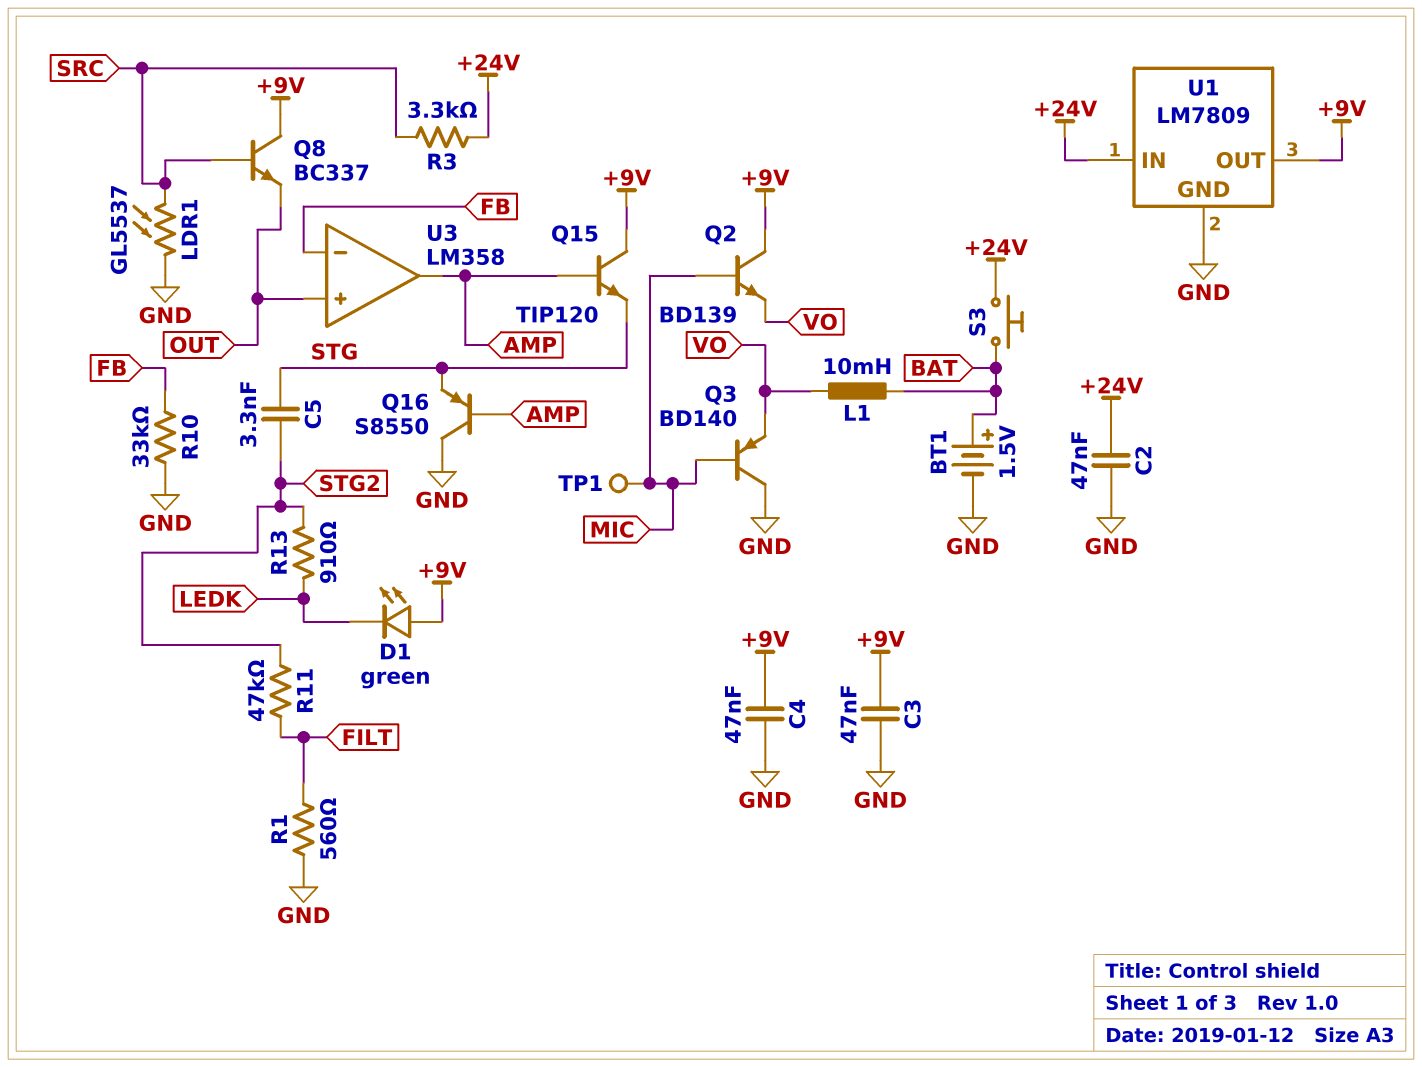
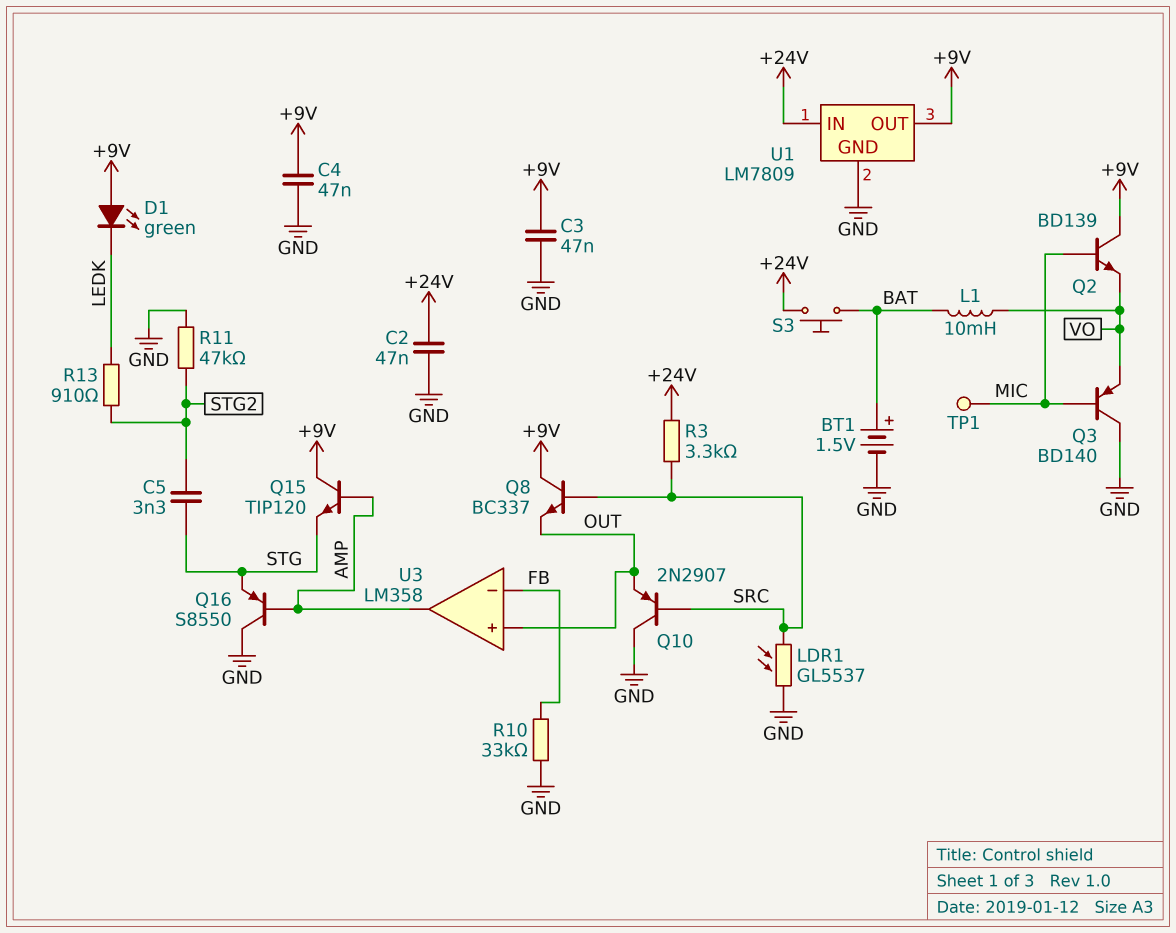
Q10: none -> PNP 2N2907 (B SRC, C GND, E OUT)
R1: 560 (FILT, GND) -> none
R11: 47k (FILT, STG2) -> 47k (GND, STG2)

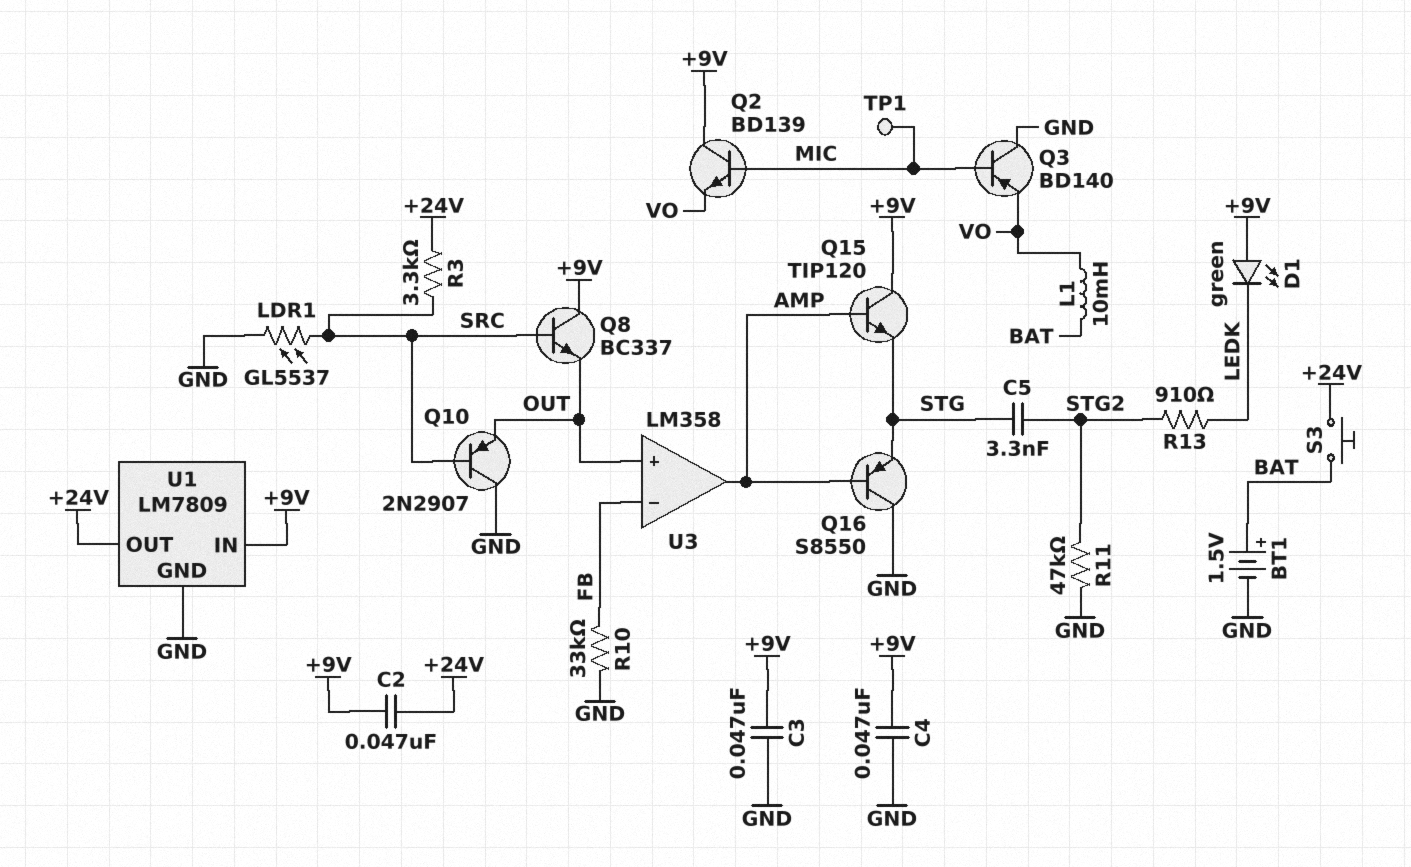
C2: 47nF (+24V, GND) -> 47nF (+9V, +24V)
U1 pin IN: +24V -> +9V
U1 pin OUT: +9V -> +24V

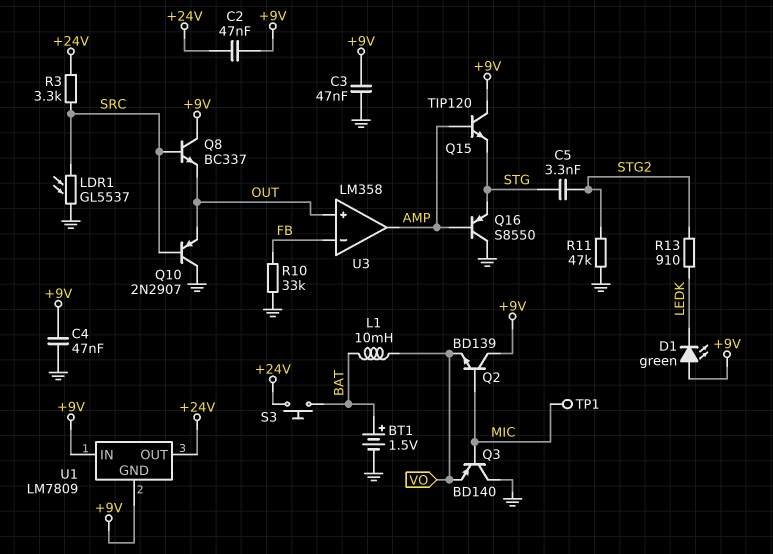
U1 pin GND: GND -> +9V

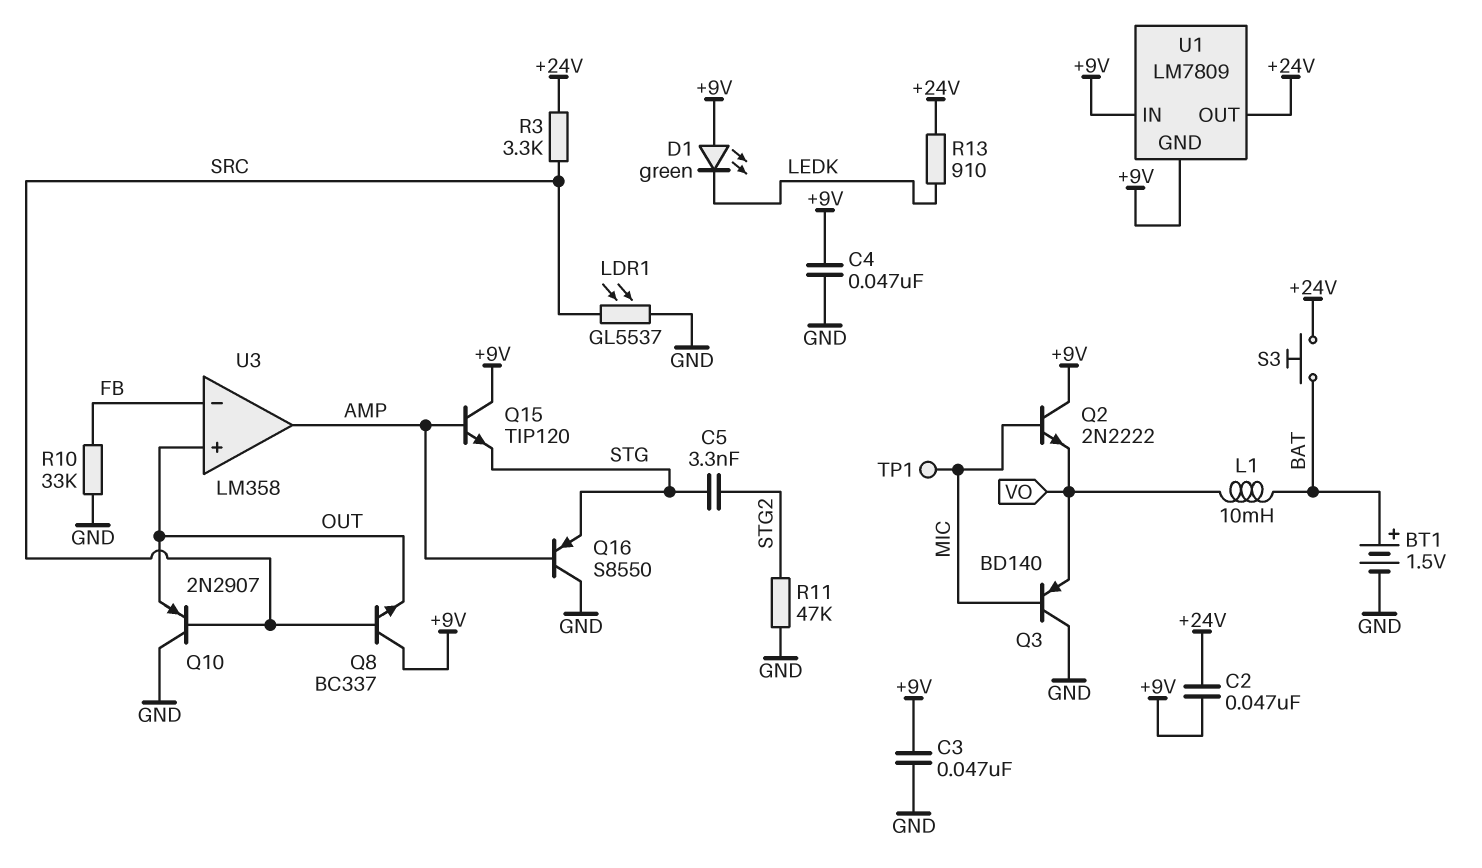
Q2: NPN BD139 (B MIC, C +9V, E VO) -> NPN 2N2222 (B MIC, C +9V, E VO)
R13: 910 (LEDK, STG2) -> 910 (+24V, LEDK)

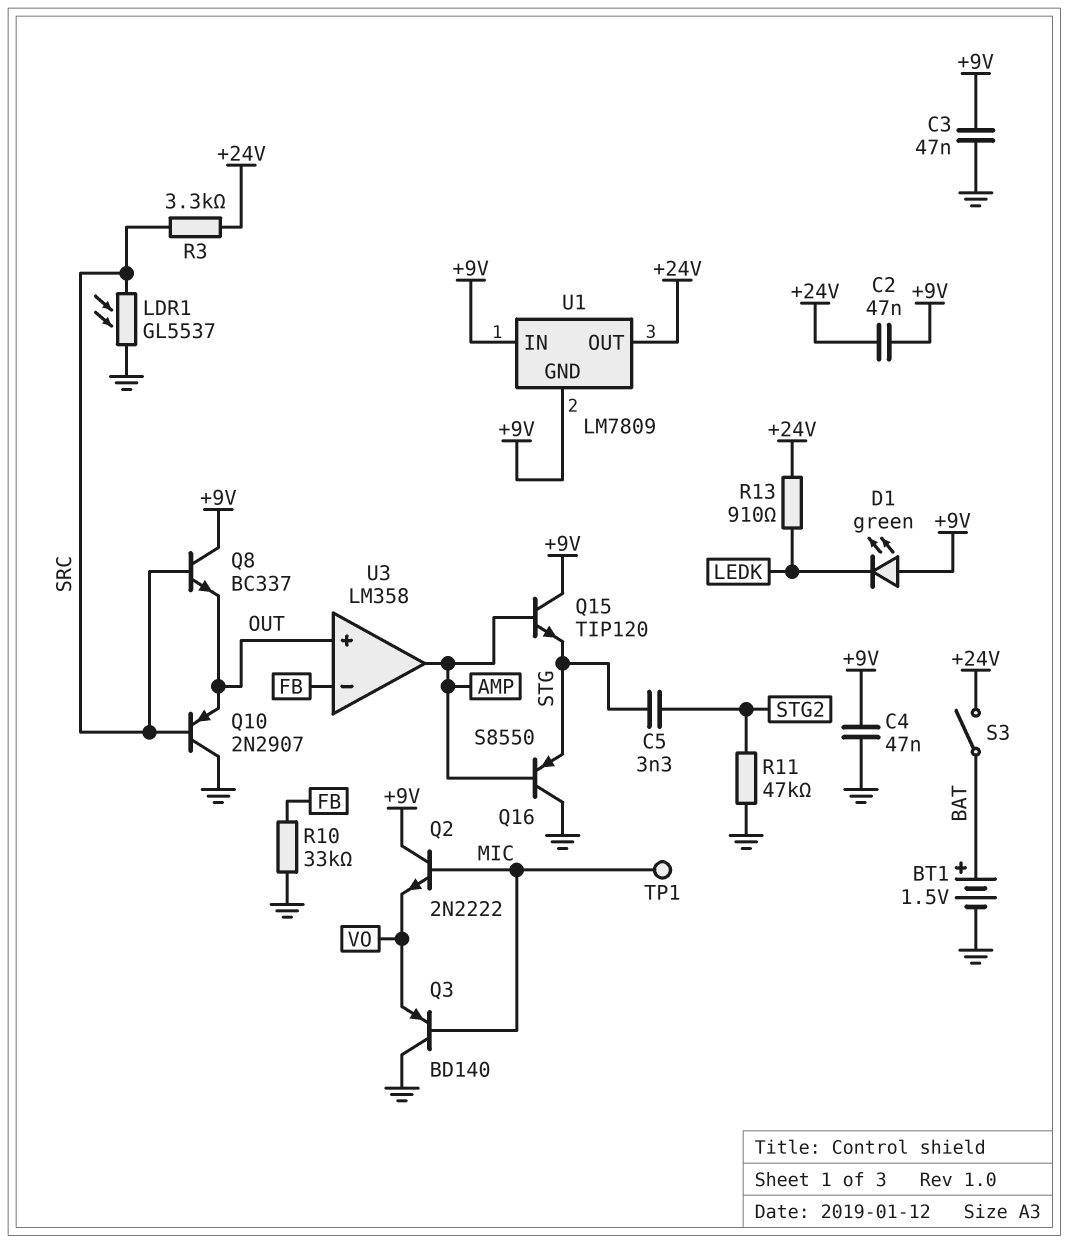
L1: 10mH (BAT, VO) -> none
S3: button (+24V, BAT) -> switch (+24V, BAT)

